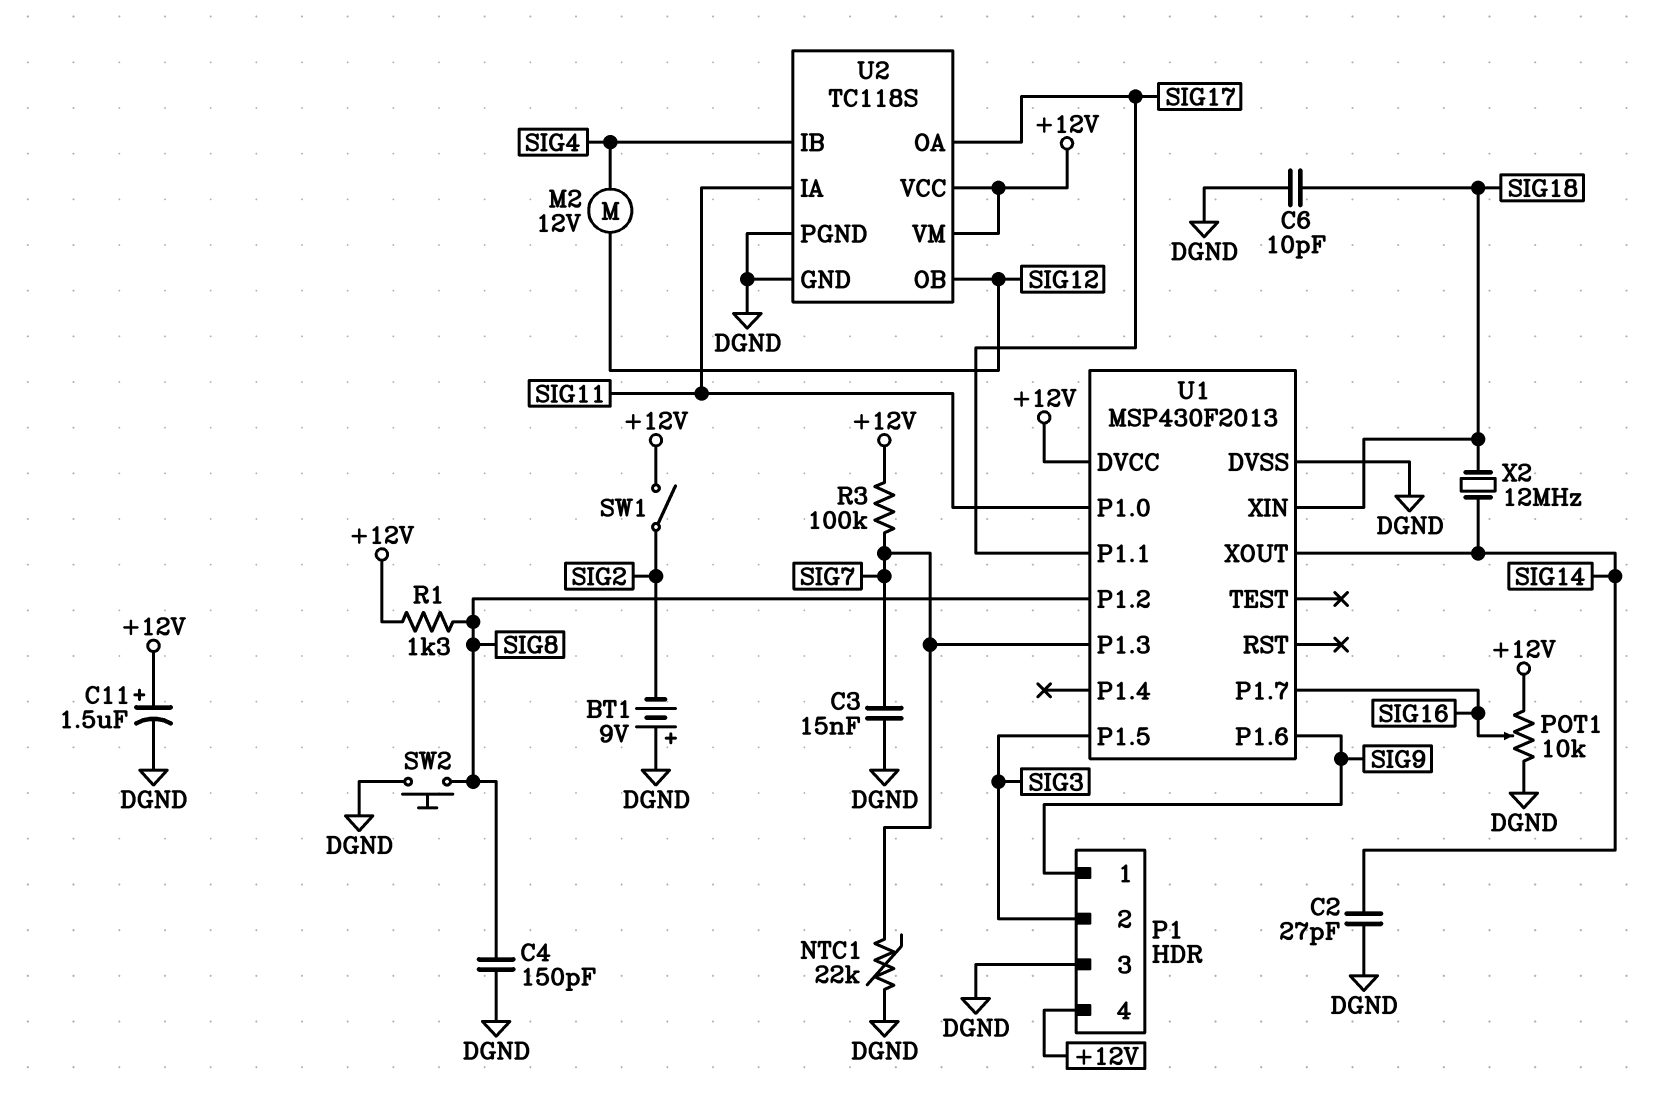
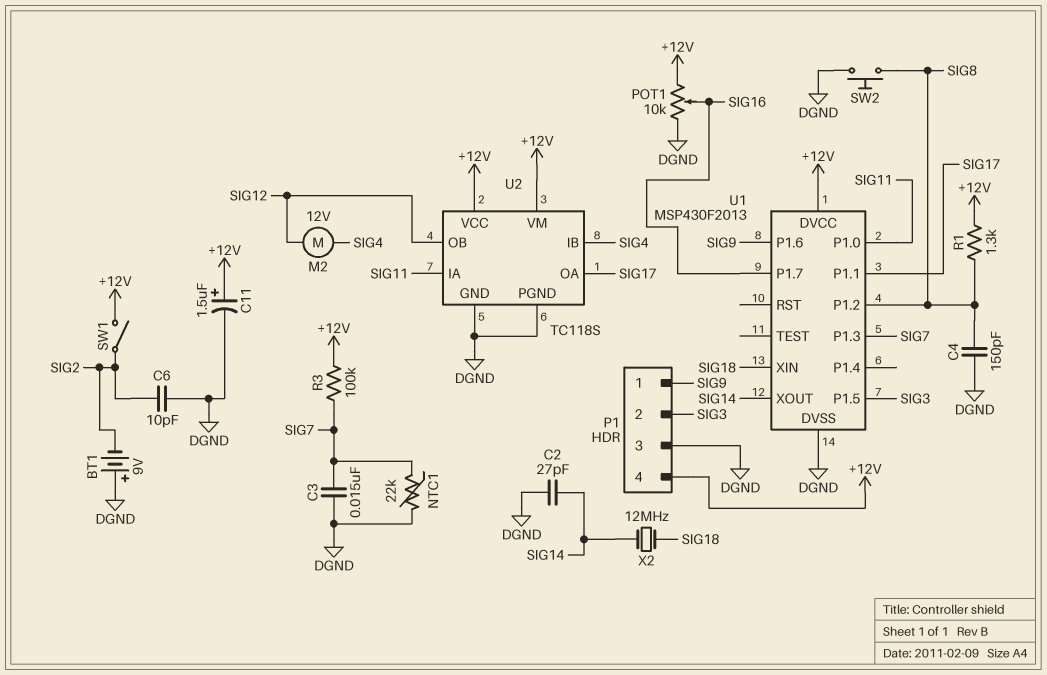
C6: 10pF (DGND, SIG18) -> 10pF (DGND, SIG2)

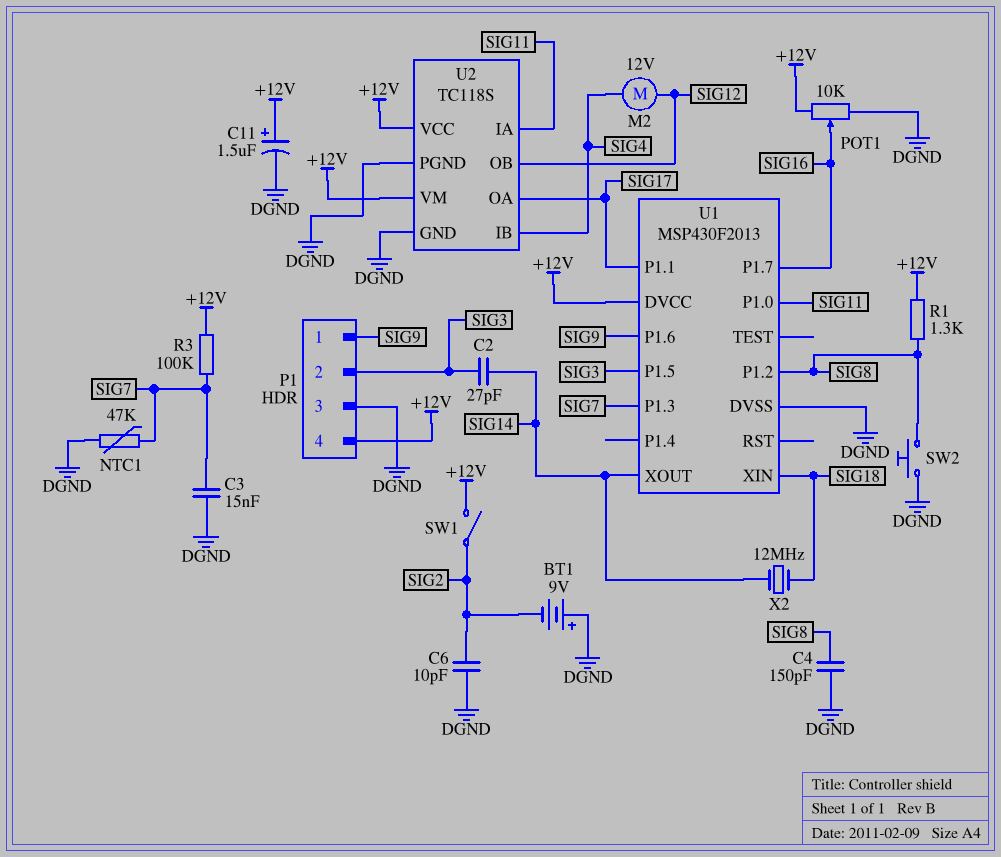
C2: 27pF (DGND, SIG14) -> 27pF (SIG3, SIG14)
NTC1: 22k (DGND, SIG7) -> 47k (DGND, SIG7)

